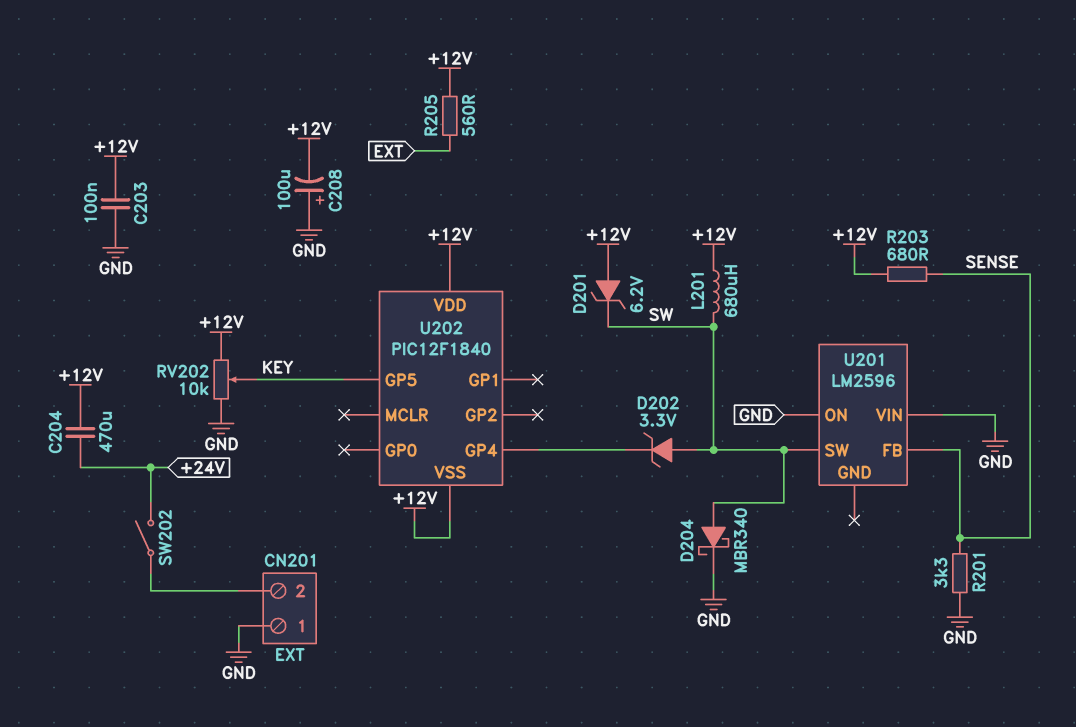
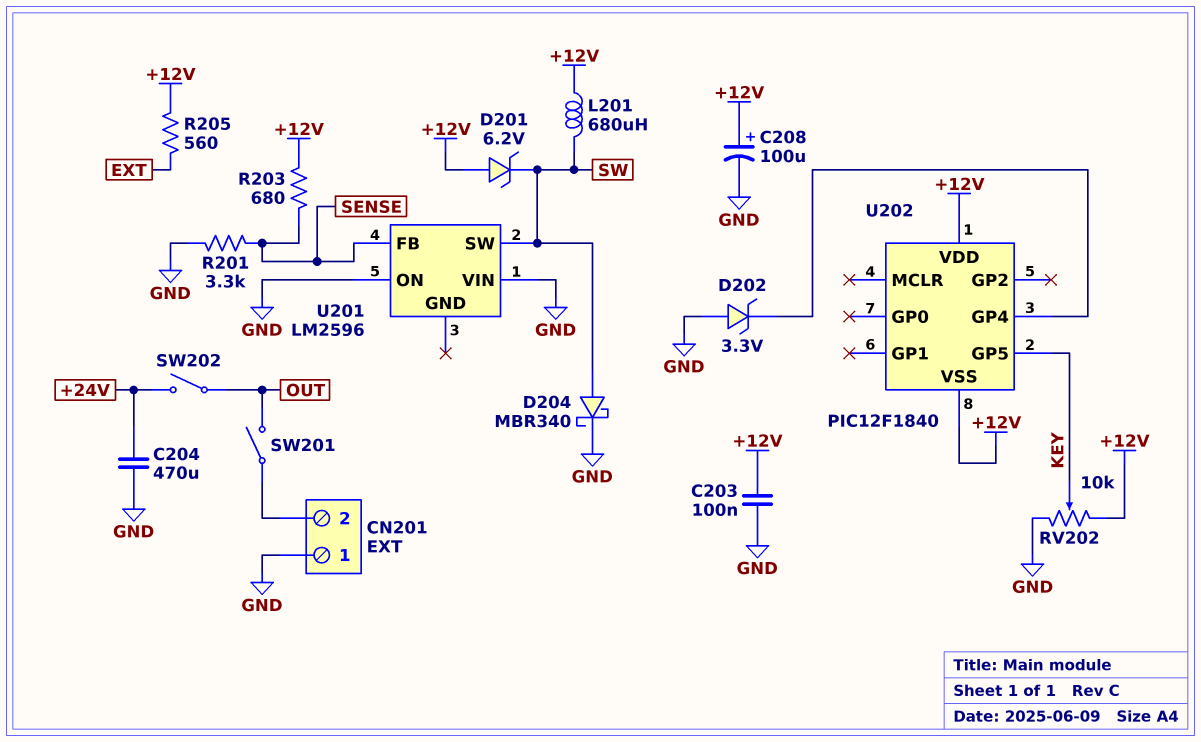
C204: 470uF (+12V, +24V) -> 470uF (+24V, GND)
C208: 100uF (plus GND, minus +12V) -> 100uF (plus +12V, minus GND)
D202: zener 3.3V (A SW, K U202/GP4) -> zener 3.3V (A GND, K U202/GP4)
SW201: none -> switch (CN201/2, OUT)
SW202: switch (+24V, CN201/2) -> switch (+24V, OUT)

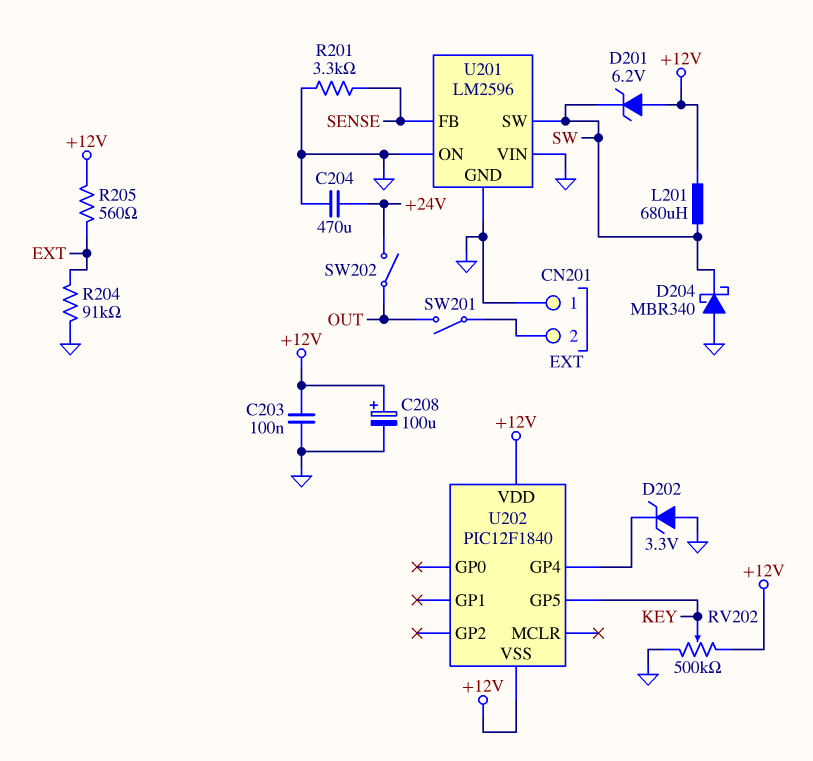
D204: schottky MBR340 (A SW, K GND) -> schottky MBR340 (A GND, K SW)
R203: 680 (+12V, SENSE) -> none
R204: none -> 91k (EXT, GND)
RV202: 10k (+12V, GND, wiper KEY) -> 500k (+12V, GND, wiper KEY)
U201 pin GND: none -> GND

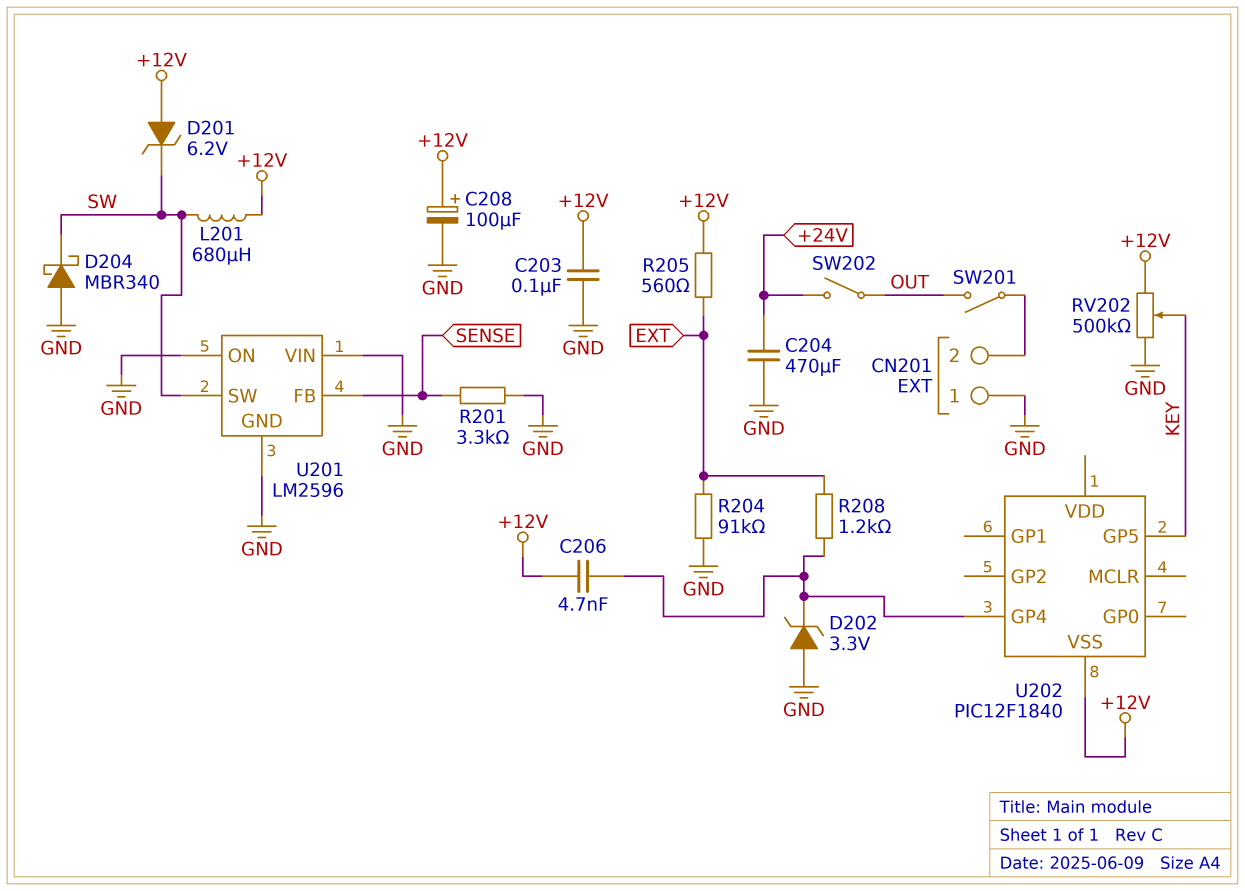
C206: none -> 4.7nF (+12V, U202/GP4)
R208: none -> 1.2k (EXT, U202/GP4)
U202 pin VDD: +12V -> none

